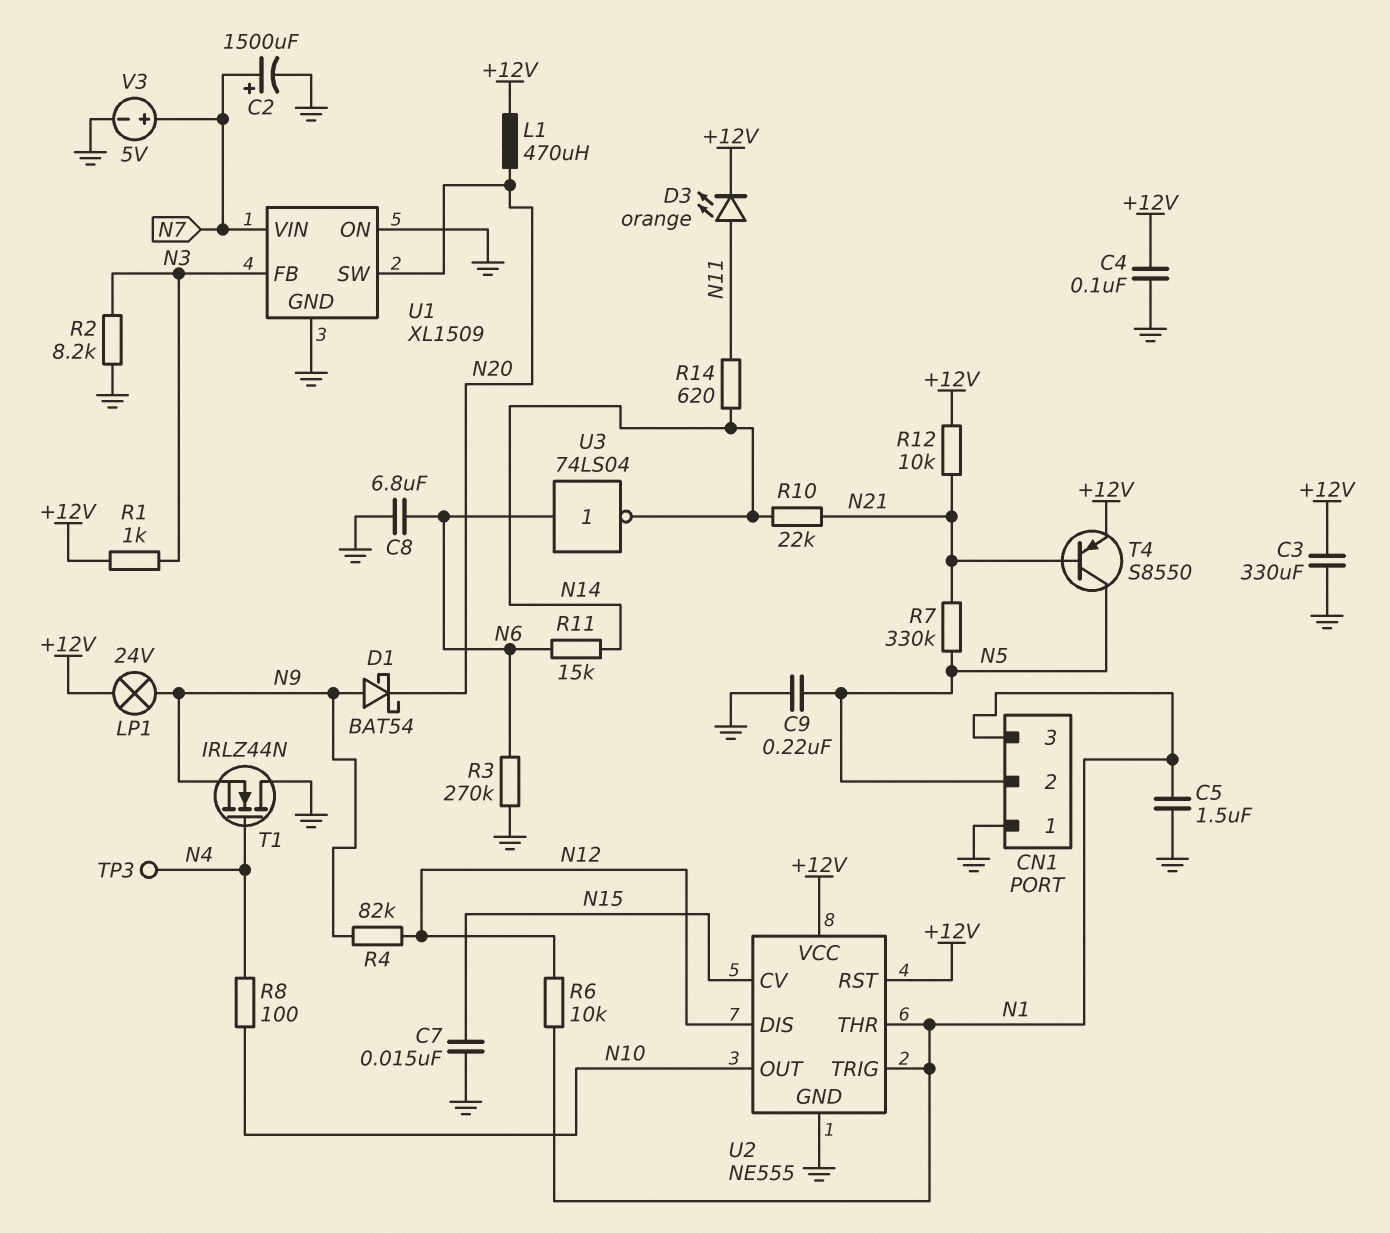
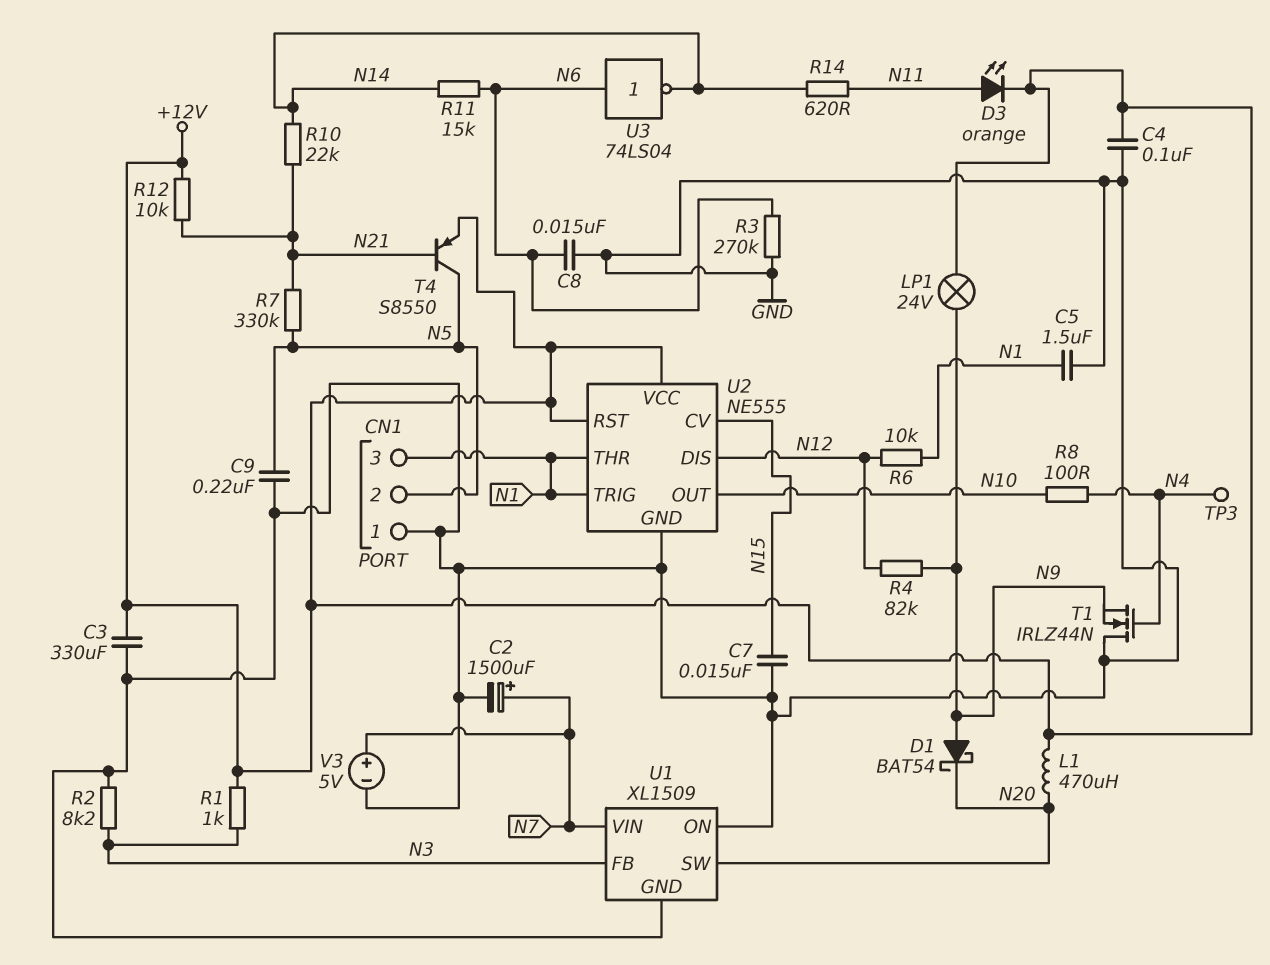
C8: 6.8uF (GND, N6) -> 15nF (GND, N6)

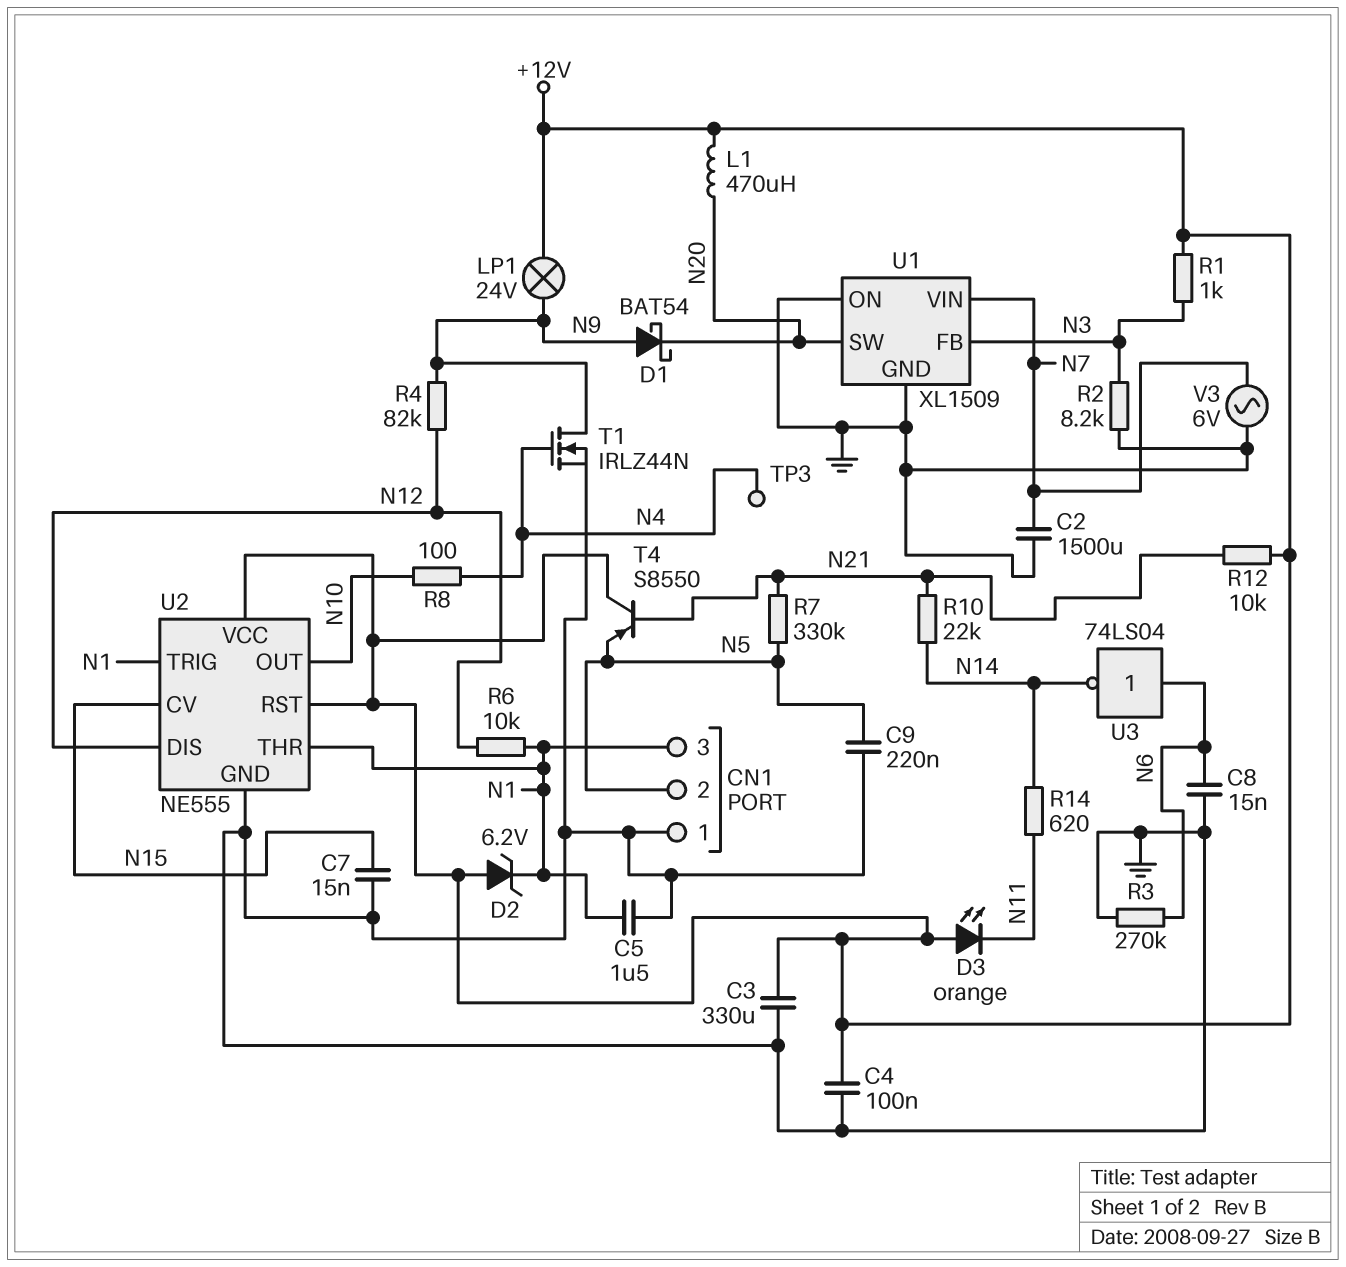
C2: 1500uF (plus N7, minus GND) -> 1500uF (GND, N7)
D2: none -> zener 6.2V (A +12V, K N1)
D3: LED orange (A N11, K +12V) -> LED orange (A +12V, K N11)
R11: 15k (N6, N14) -> none
T1: NMOS IRLZ44N (G N4, D GND, S N9) -> NMOS IRLZ44N (G N4, D N9, S GND)
T4: PNP S8550 (B N21, C N5, E +12V) -> PNP S8550 (B N21, C +12V, E N5)
V3: 5V (plus N7, minus GND) -> AC 6V (GND, N7)

